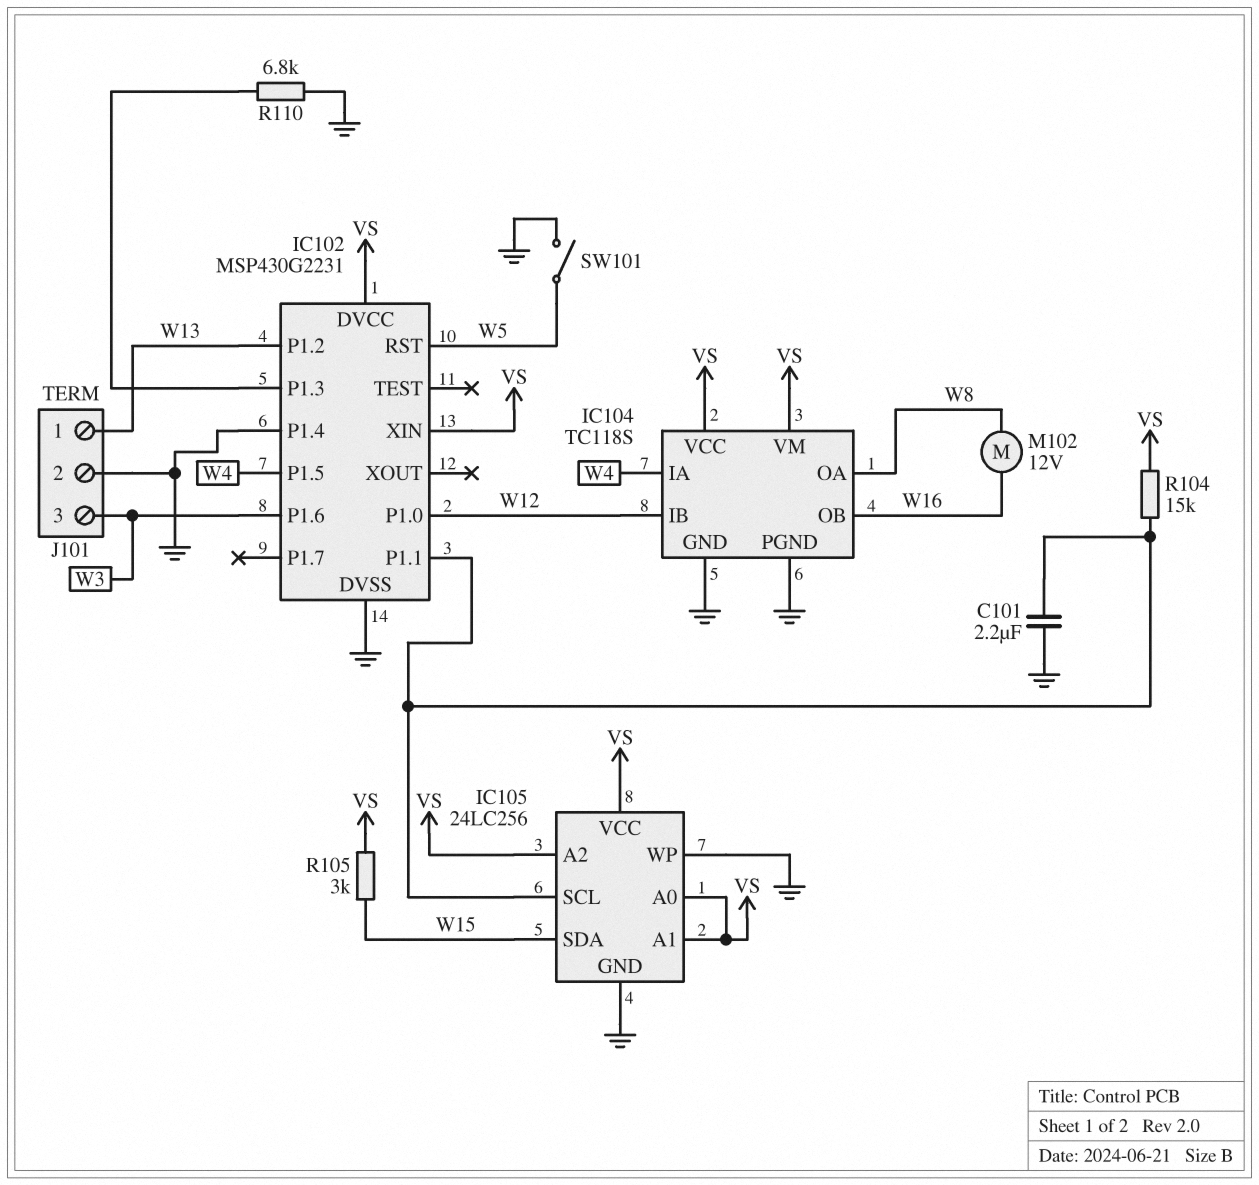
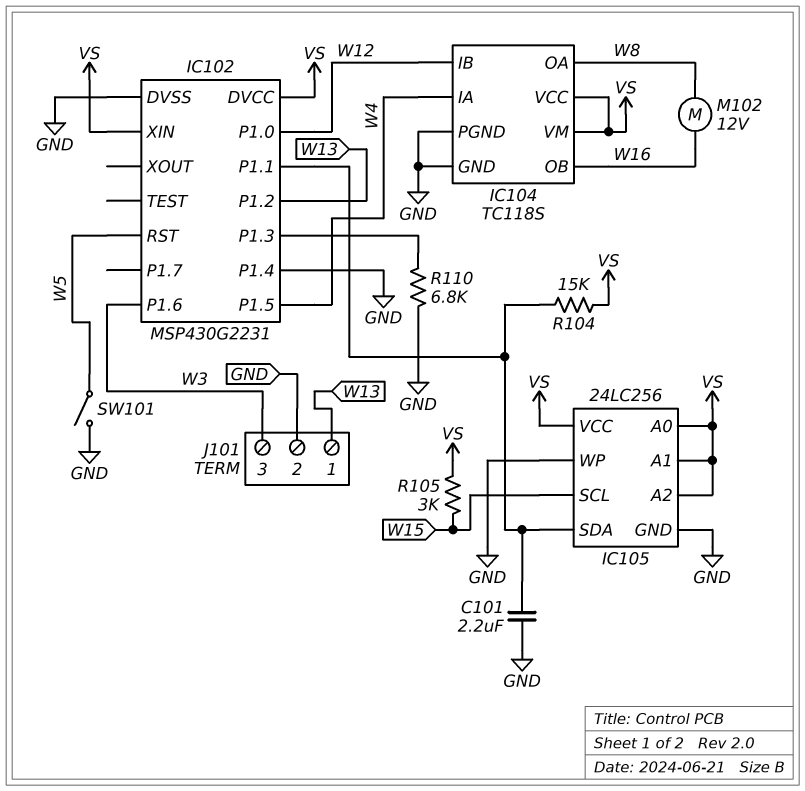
IC105 pin SCL: IC102/P1.1 -> W15
IC105 pin SDA: W15 -> IC102/P1.1

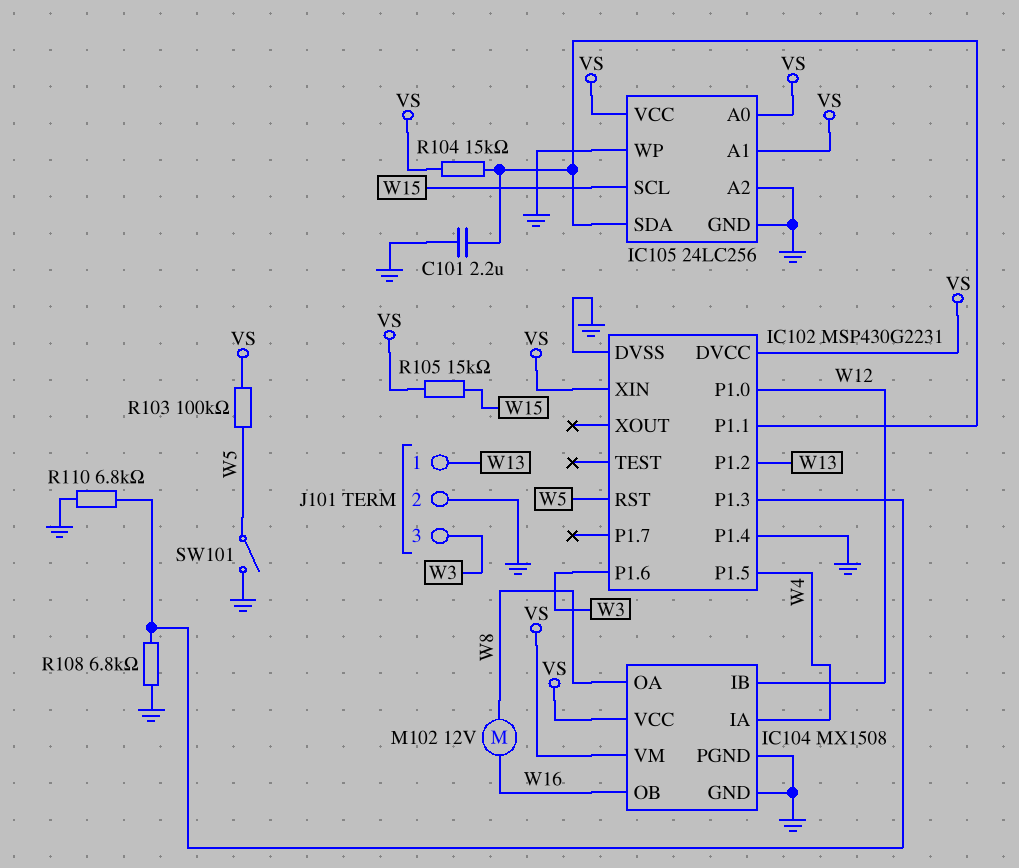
IC104: TC118S -> MX1508
IC105 pin A2: VS -> GND
R103: none -> 100k (VS, W5)
R105: 3k (VS, W15) -> 15k (VS, W15)
R108: none -> 6.8k (GND, IC102/P1.3)

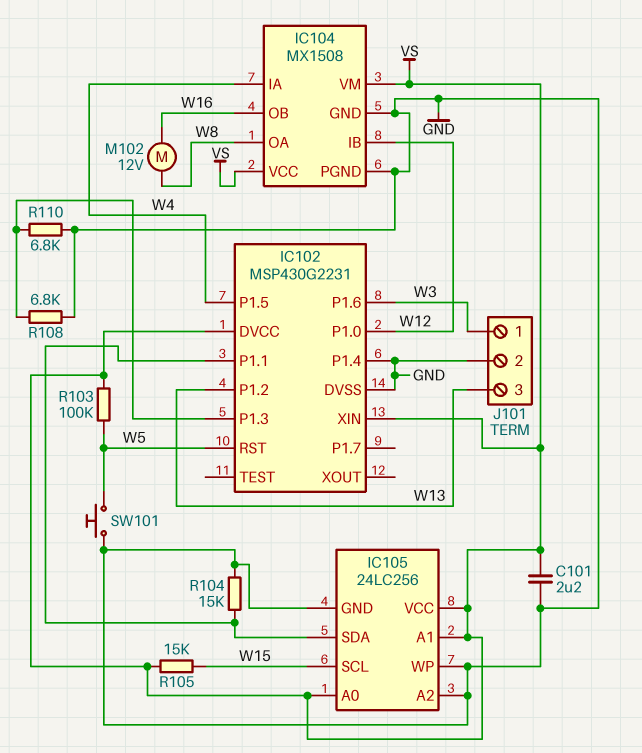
C101: 2.2uF (GND, IC102/P1.1) -> 2.2uF (GND, VS)
J101 pin 1: W13 -> W3
J101 pin 3: W3 -> W13
R104: 15k (IC102/P1.1, VS) -> 15k (GND, IC102/P1.1)
SW101: switch (GND, W5) -> button (GND, W5)

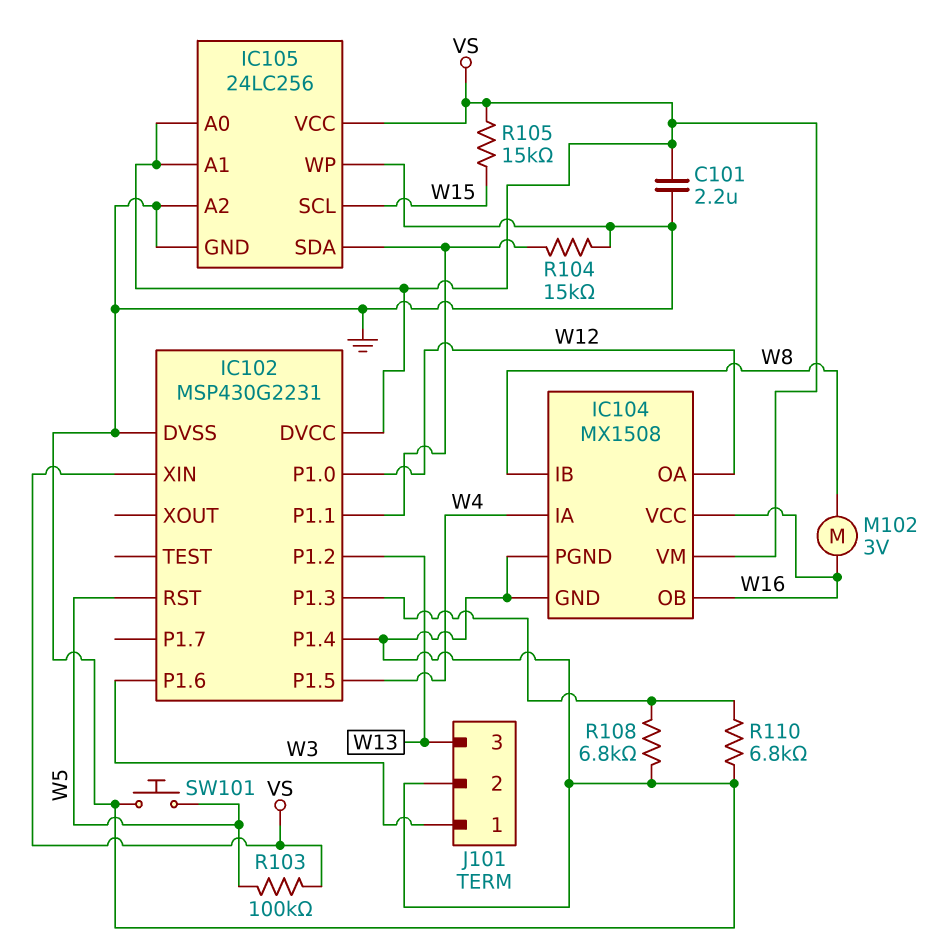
IC104 pin IB: W12 -> W8
IC104 pin OA: W8 -> W12
IC104 pin VCC: VS -> W16
M102: motor 12V (W8, W16) -> motor 3V (W8, W16)

